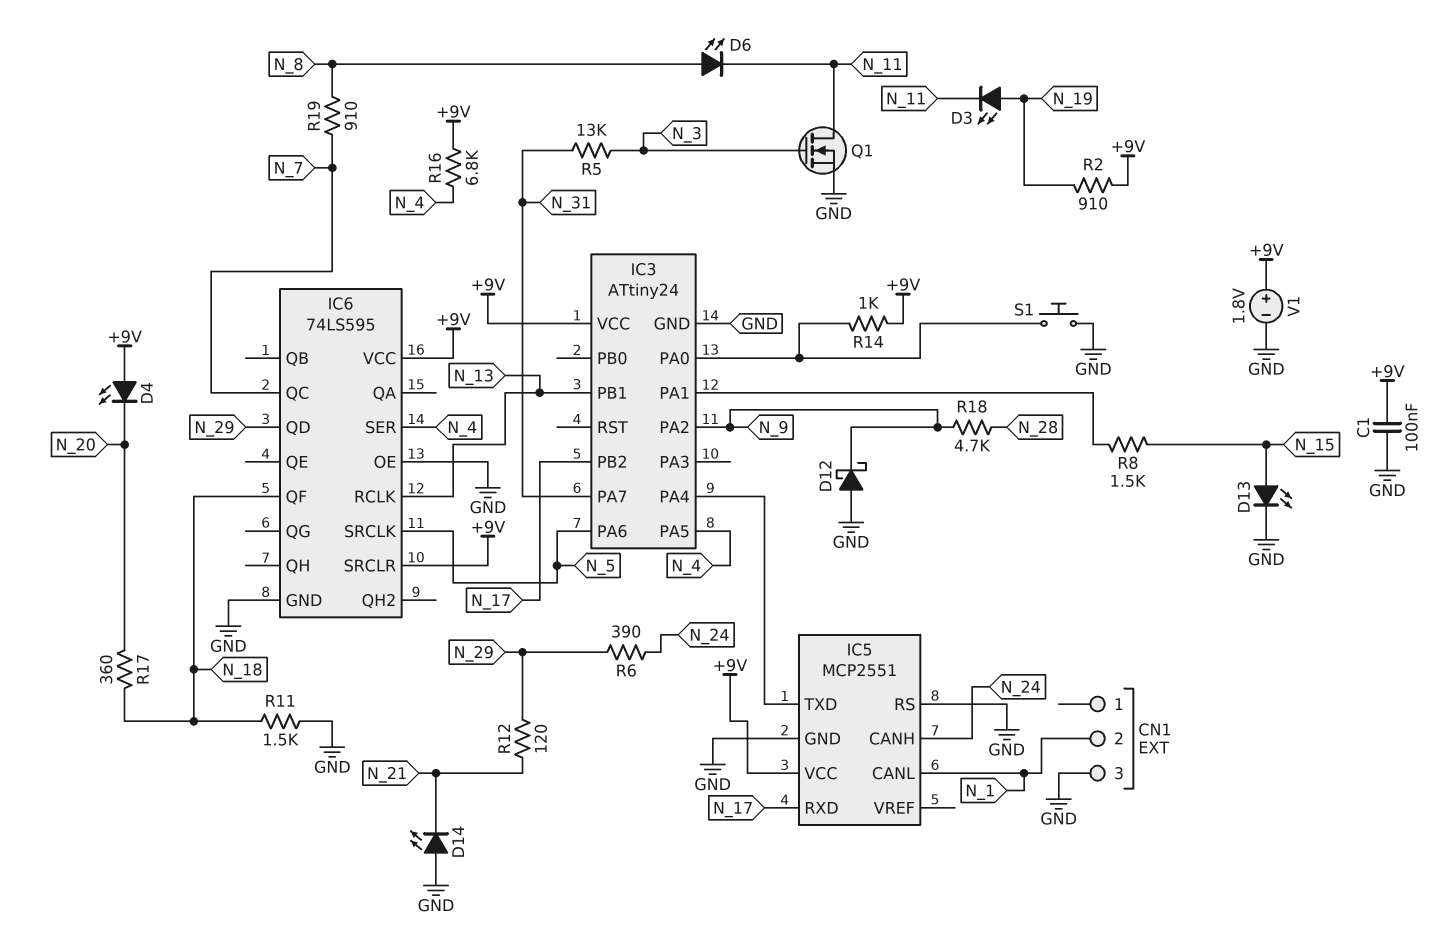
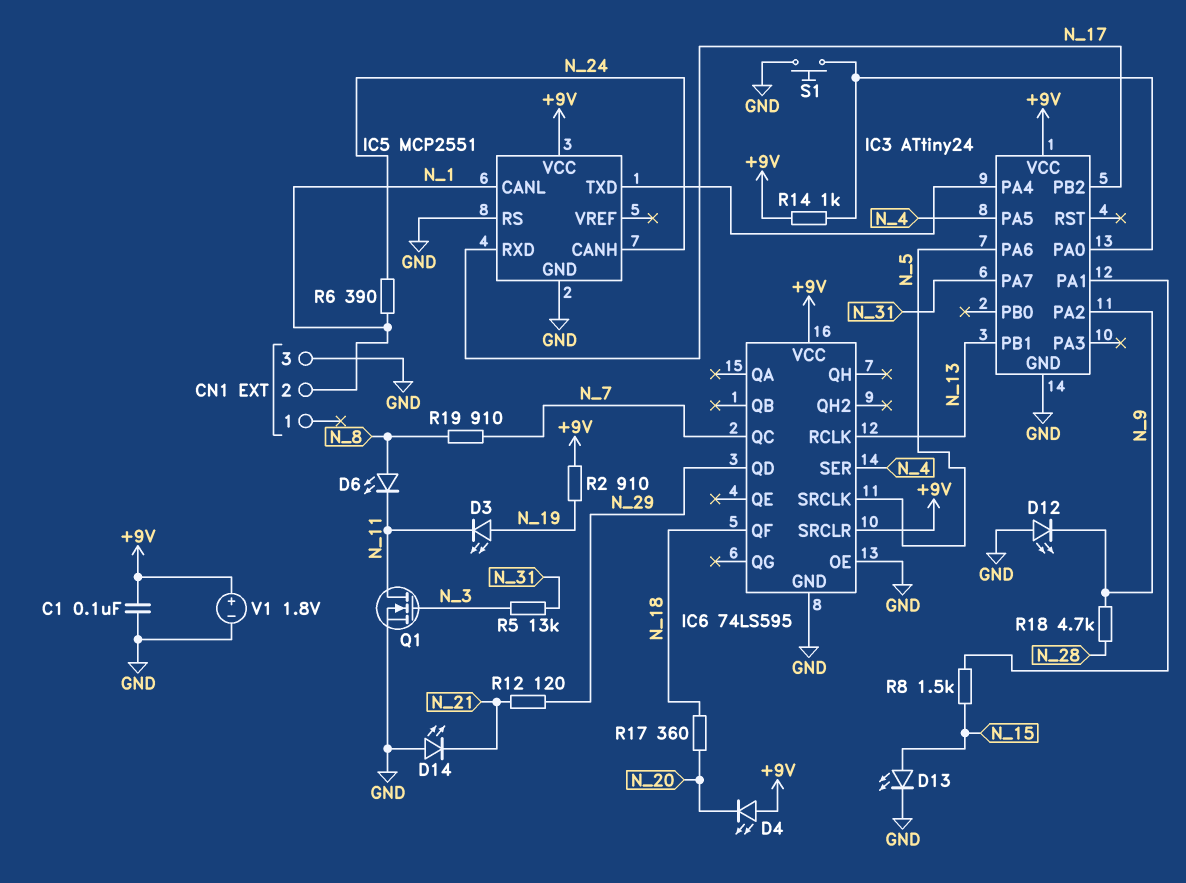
D12: schottky (A GND, K N_9) -> LED (A GND, K N_9)
R6: 390 (N_24, N_29) -> 390 (N_1, N_24)
R11: 1.5k (GND, N_18) -> none
R16: 6.8k (+9V, N_4) -> none

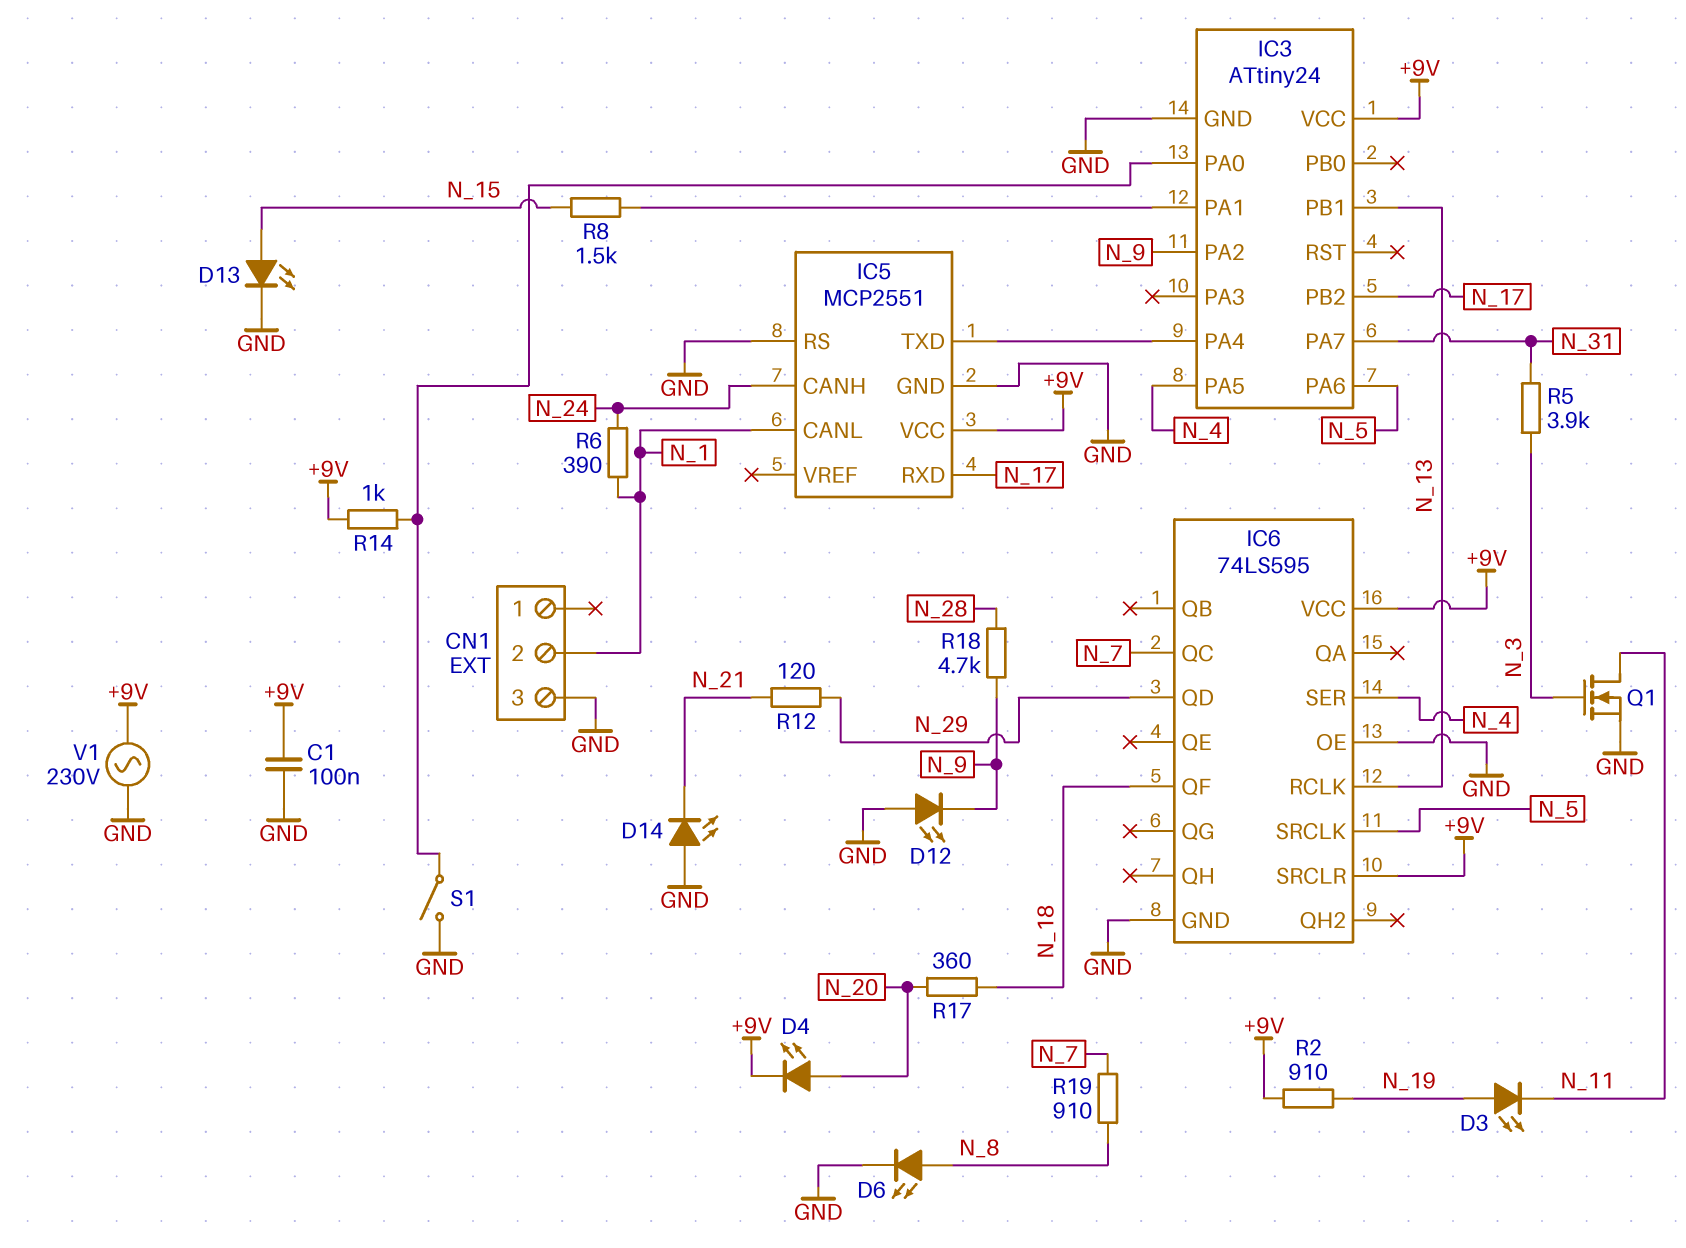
D4: LED (A +9V, K N_20) -> LED (A N_20, K +9V)
D6: LED (A N_8, K N_11) -> LED (A N_8, K GND)
R5: 13k (N_3, N_31) -> 3.9k (N_3, N_31)
S1: button (GND, IC3/PA0) -> switch (GND, IC3/PA0)
V1: 1.8V (plus +9V, minus GND) -> AC 230V (+9V, GND)

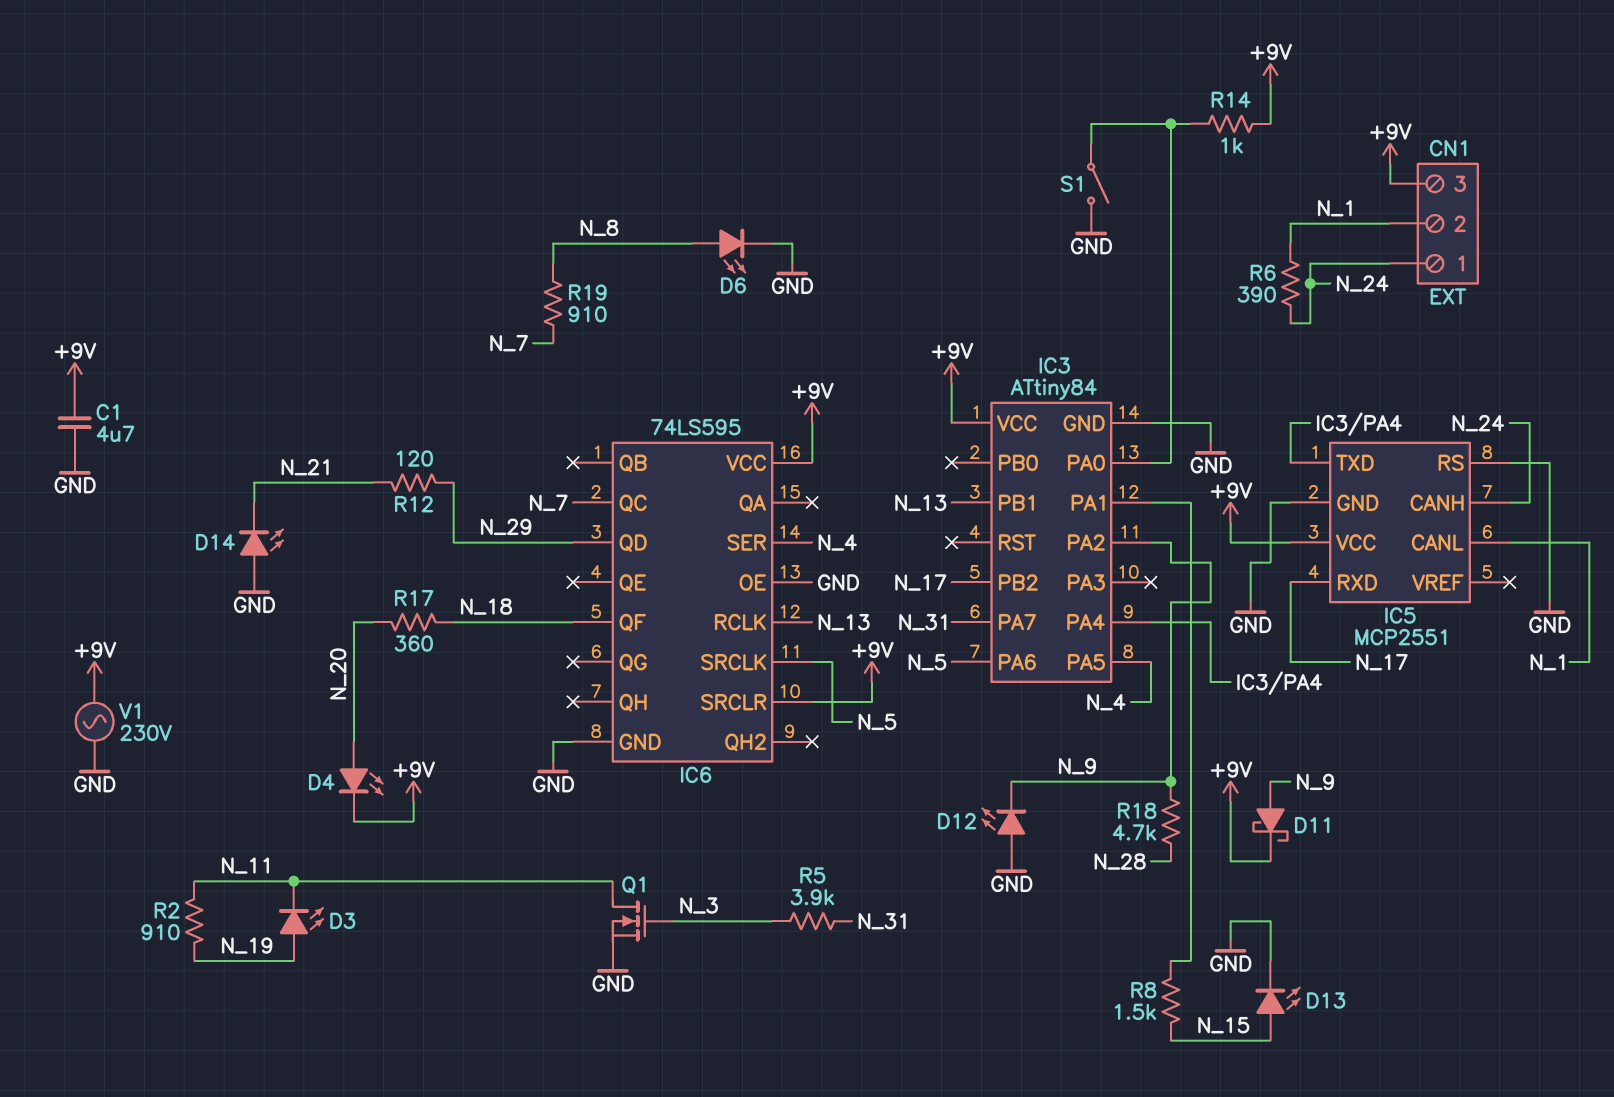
C1: 100nF (+9V, GND) -> 4.7uF (+9V, GND)
CN1 pin 1: none -> N_24
CN1 pin 3: GND -> +9V
D11: none -> schottky (A N_9, K +9V)
IC3: ATtiny24 -> ATtiny84
R2: 910 (+9V, N_19) -> 910 (N_11, N_19)

